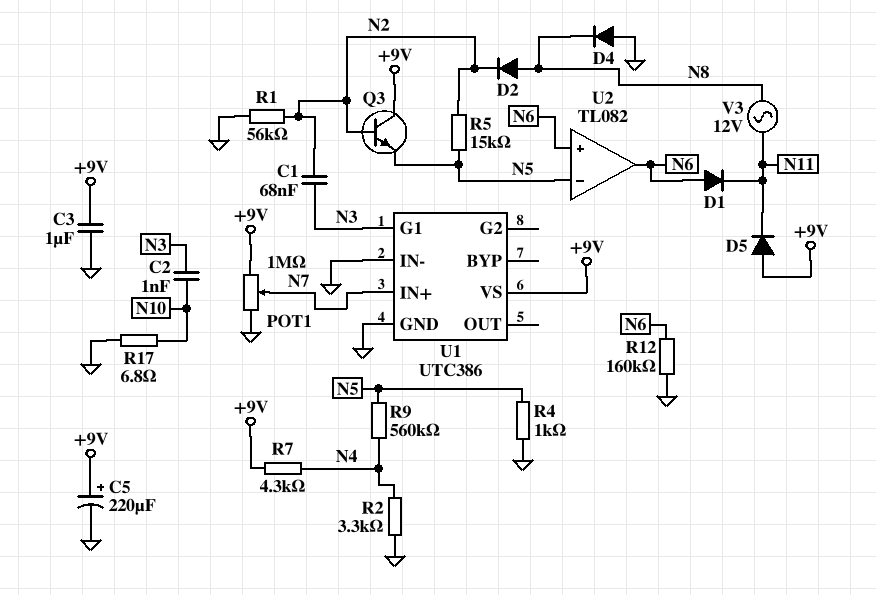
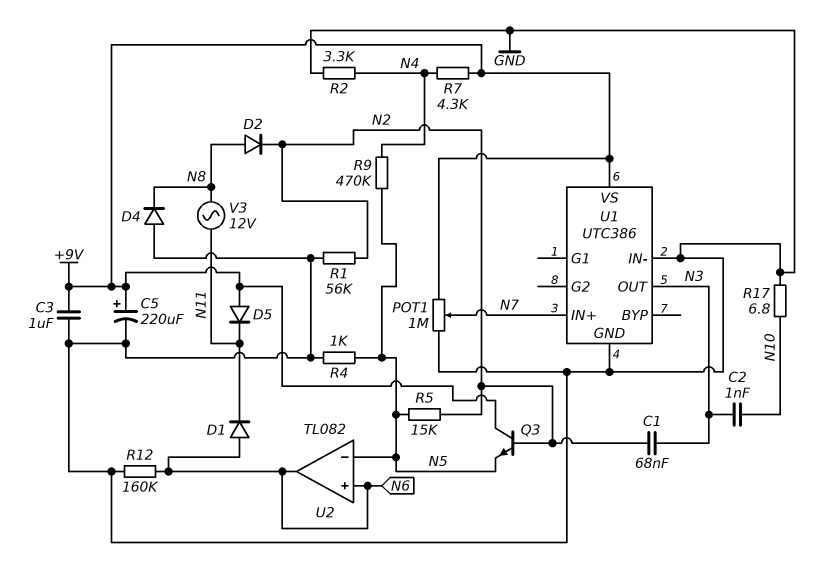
R9: 560k (N4, N5) -> 470k (N4, N5)
U1 pin G1: N3 -> none
U1 pin OUT: none -> N3

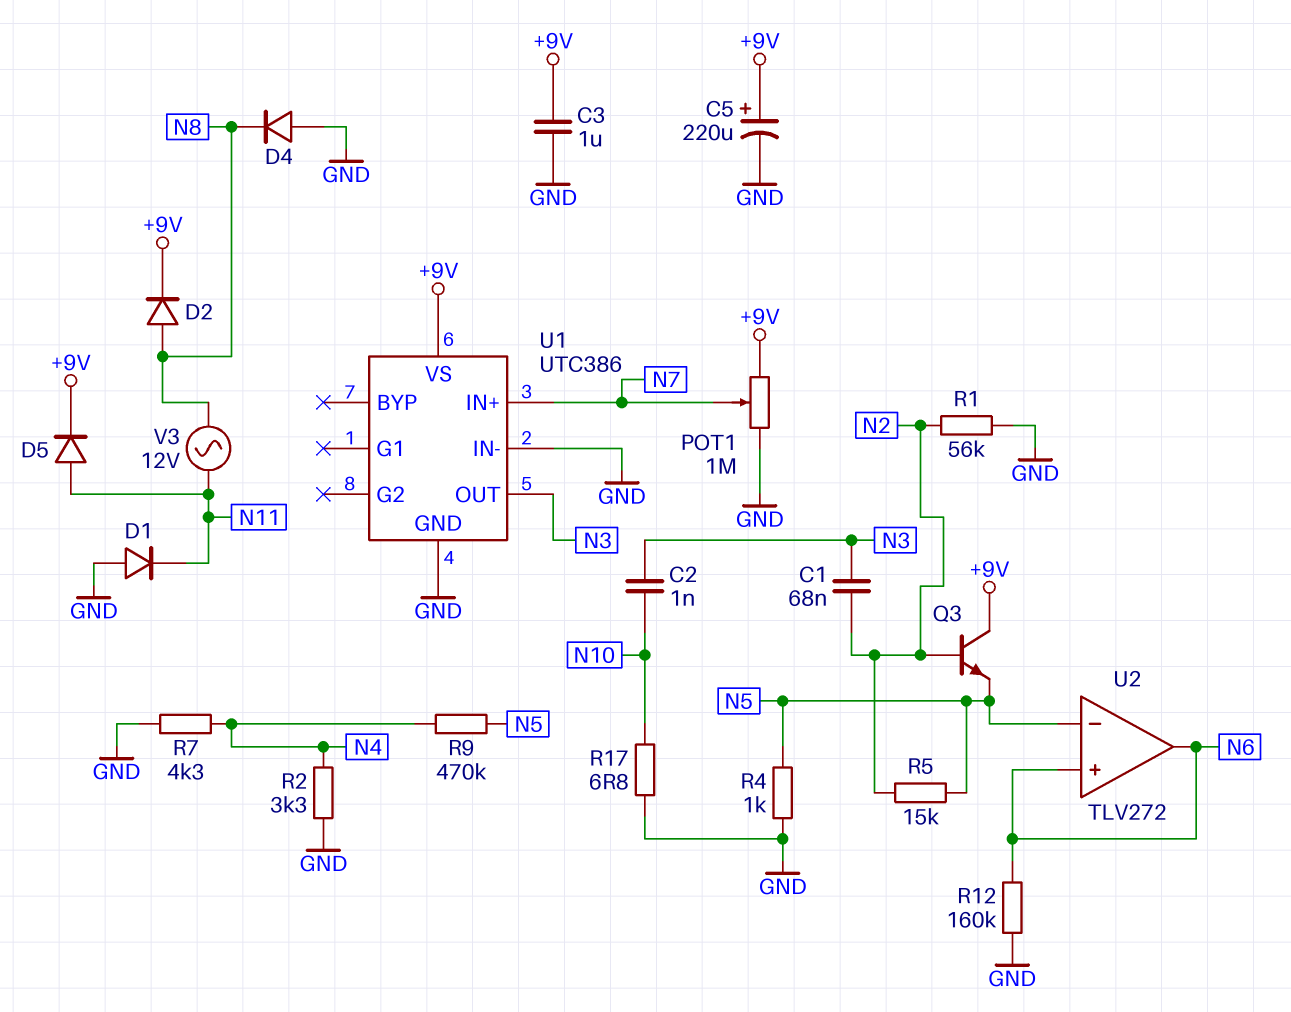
D1: diode (A N6, K N11) -> diode (A GND, K N11)
D2: diode (A N8, K N2) -> diode (A N8, K +9V)
D5: diode (A +9V, K N11) -> diode (A N11, K +9V)
R7: 4.3k (+9V, N4) -> 4.3k (GND, N4)
U2: TL082 -> TLV272

